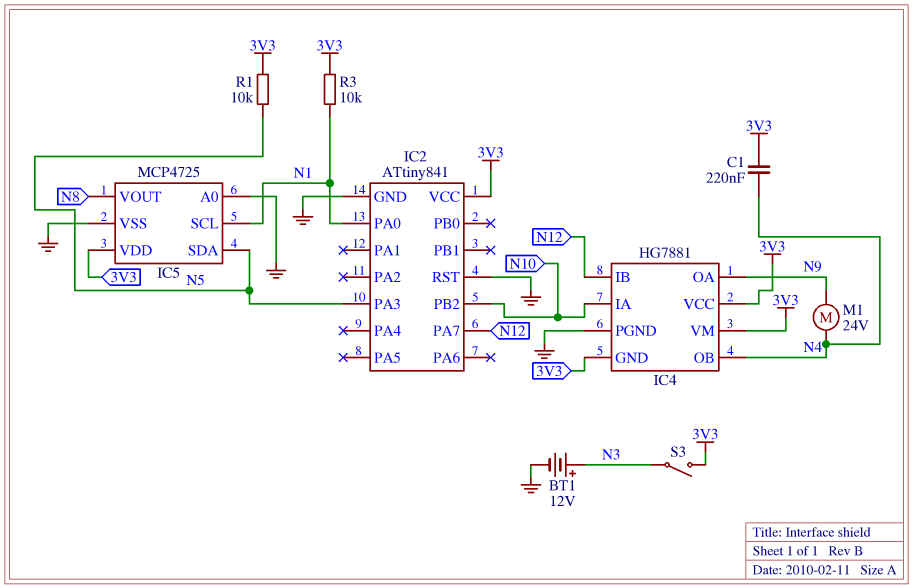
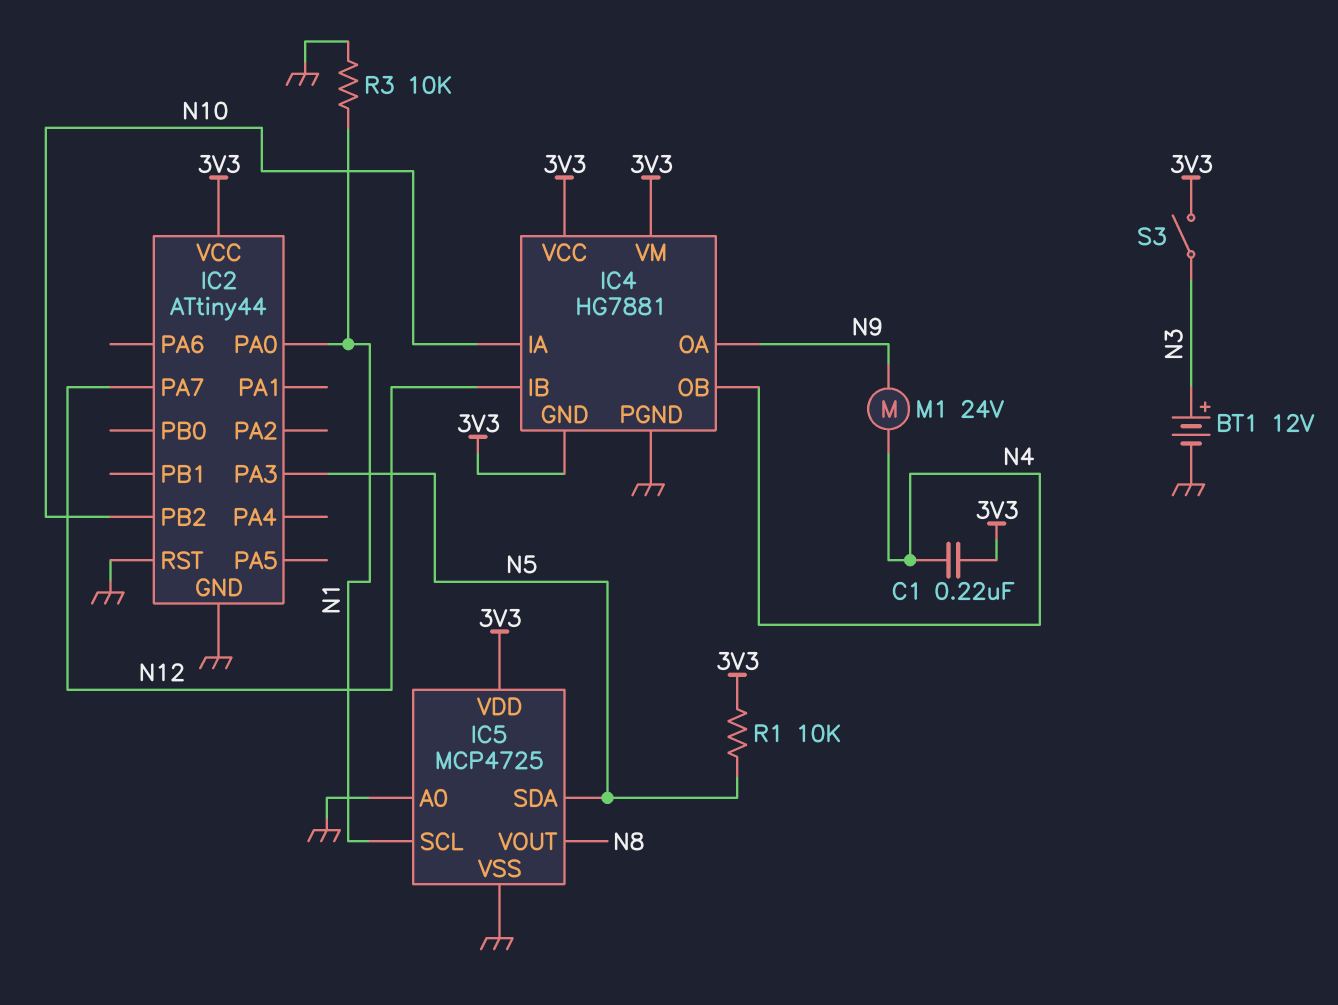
IC2: ATtiny841 -> ATtiny44
R3: 10k (3V3, N1) -> 10k (GND, N1)

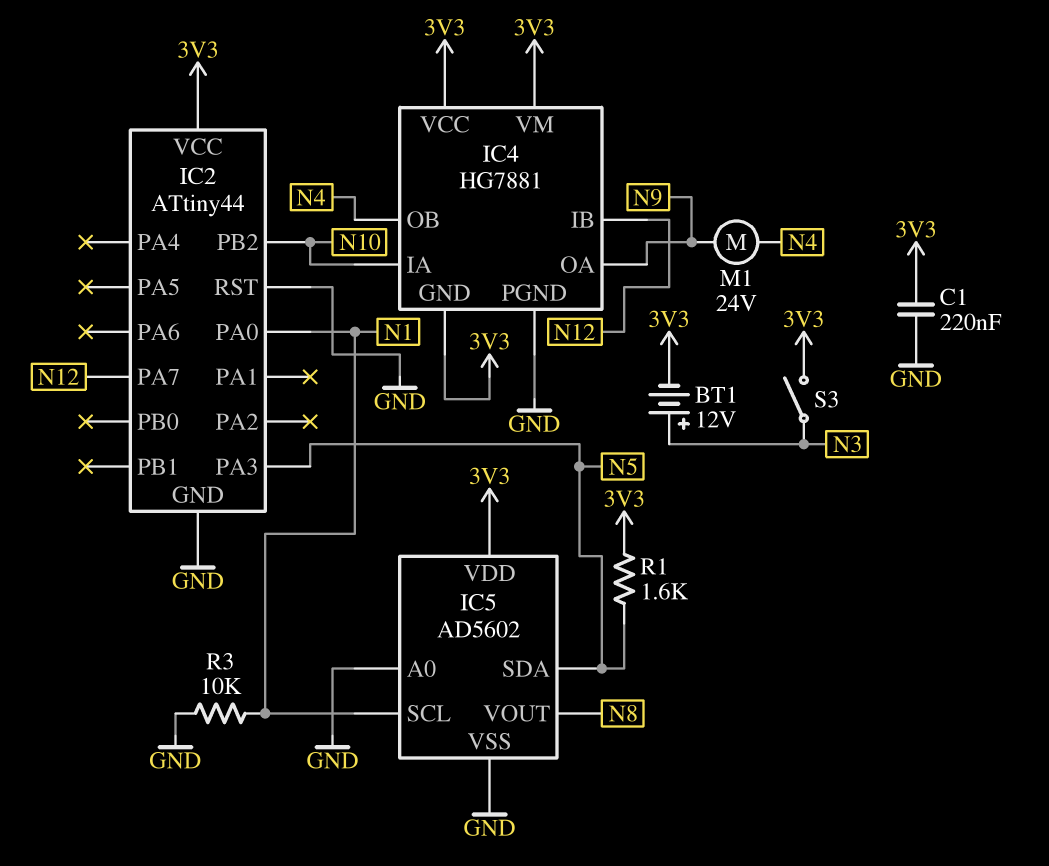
BT1: 12V (plus N3, minus GND) -> 12V (plus N3, minus 3V3)
C1: 220nF (3V3, N4) -> 220nF (3V3, GND)
IC5: MCP4725 -> AD5602
R1: 10k (3V3, N5) -> 1.6k (3V3, N5)

